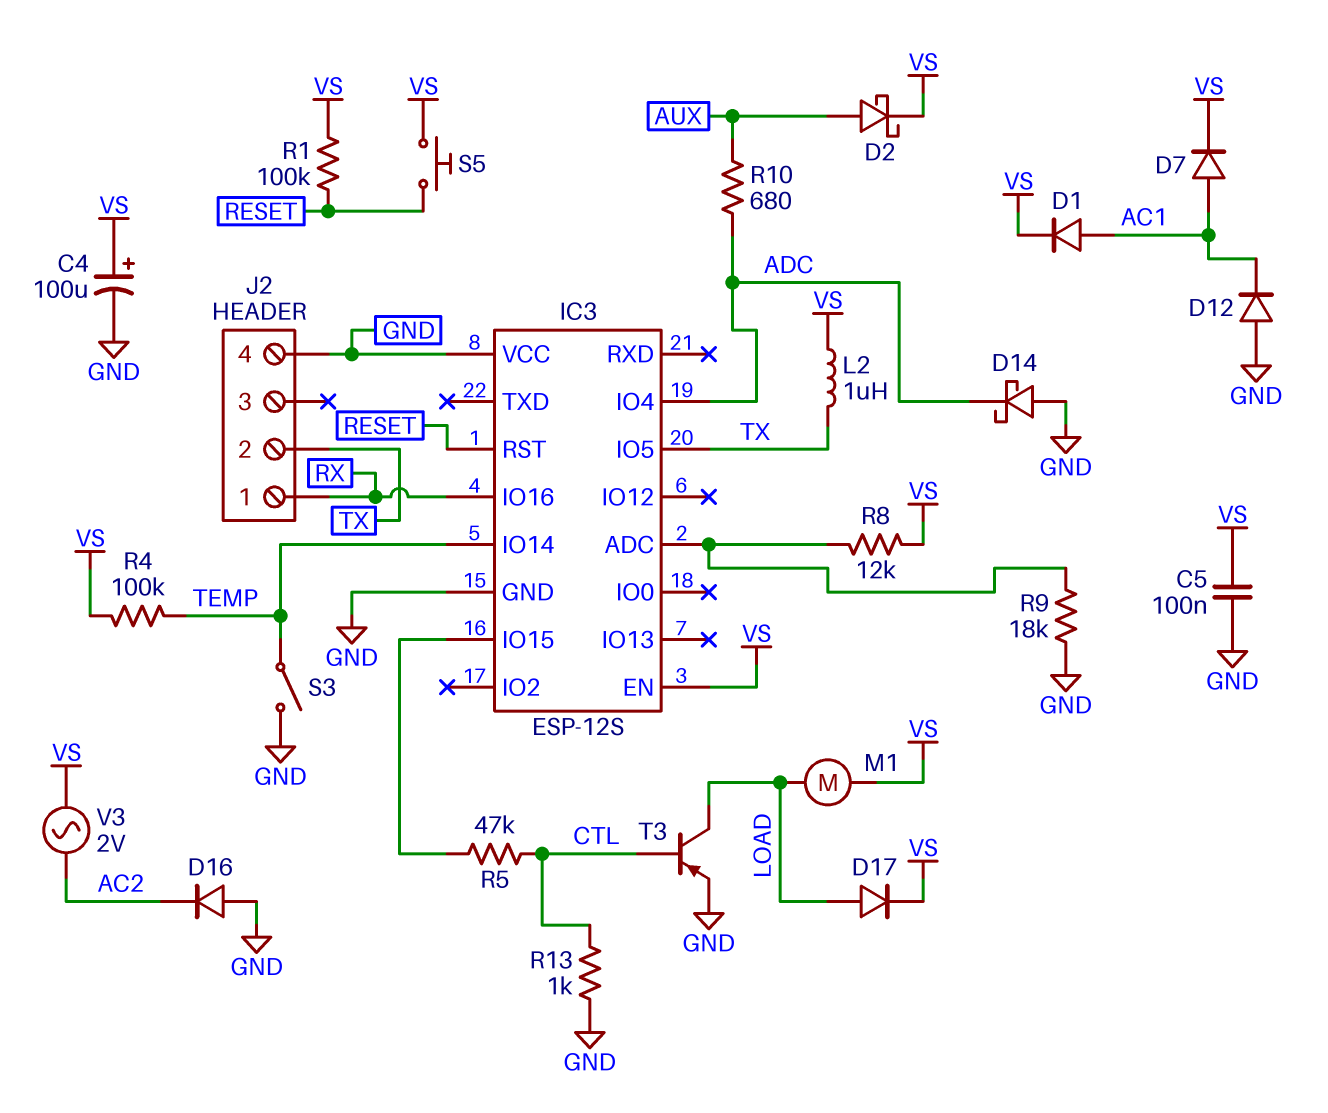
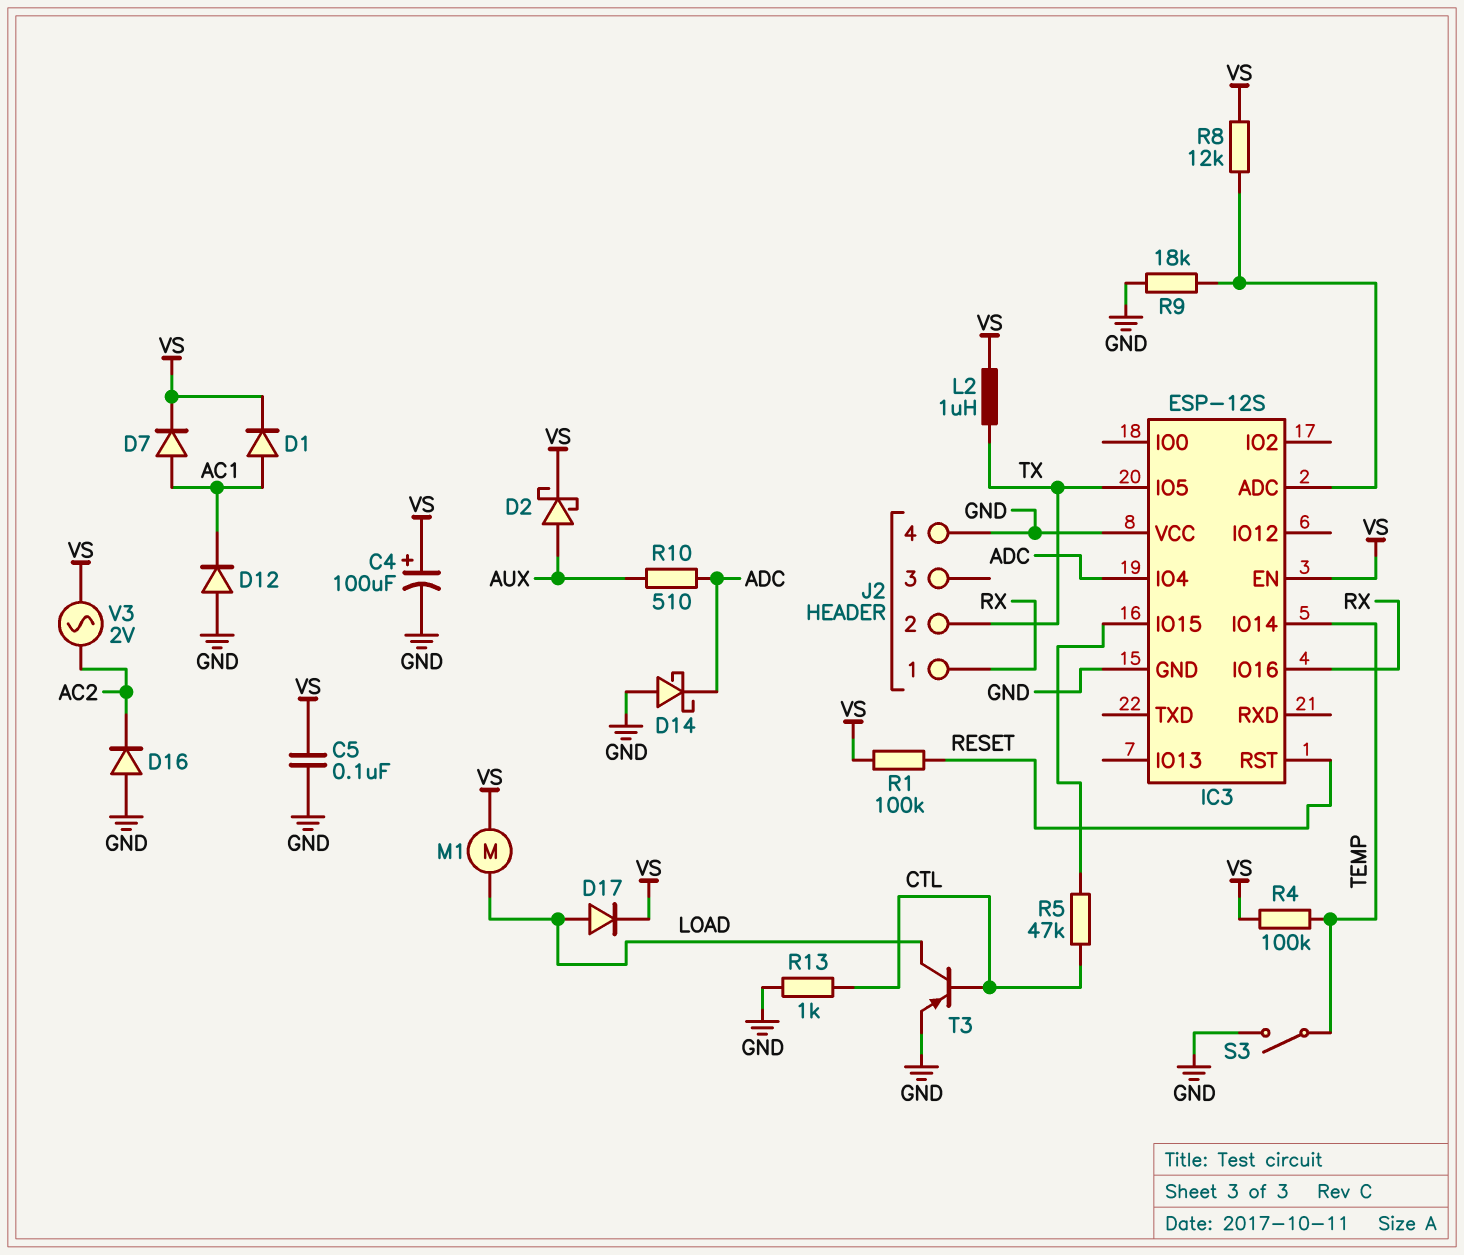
R10: 680 (ADC, AUX) -> 510 (ADC, AUX)
S5: button (RESET, VS) -> none

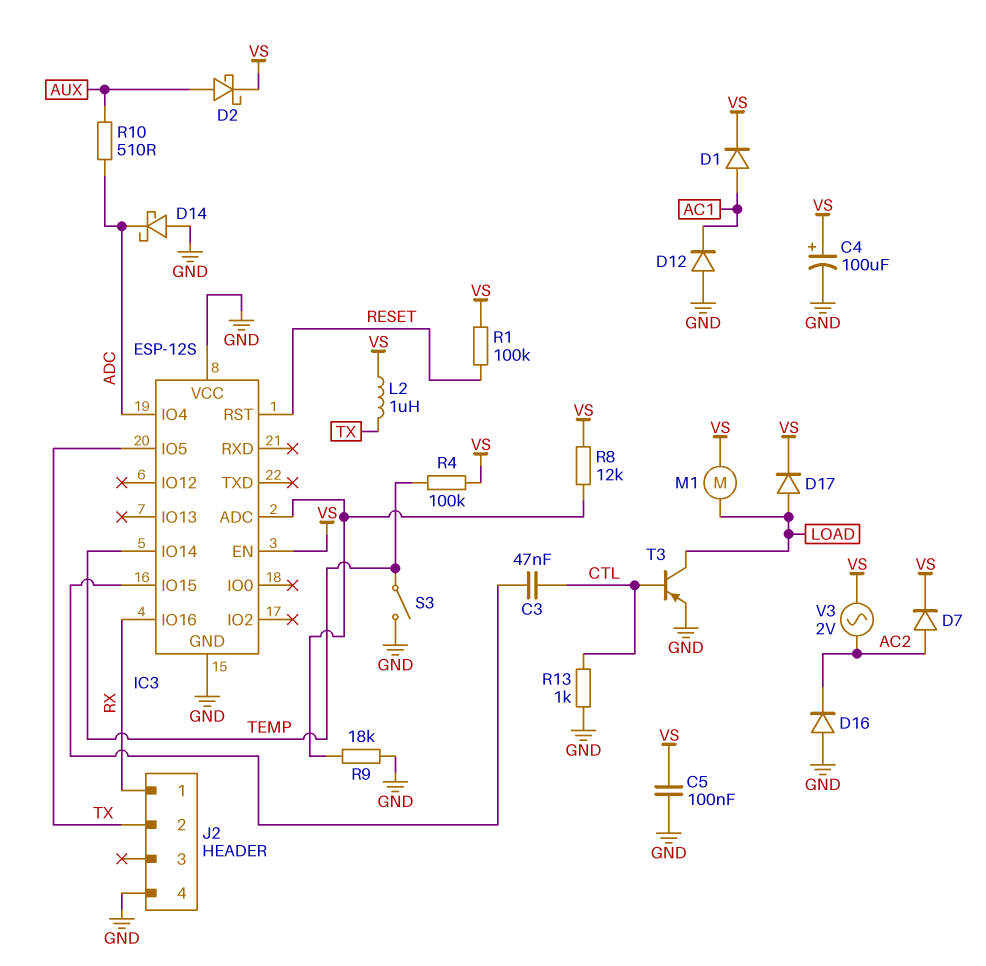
C3: none -> 47nF (CTL, IC3/IO15)
D7: diode (A AC1, K VS) -> diode (A AC2, K VS)
R5: 47k (CTL, IC3/IO15) -> none

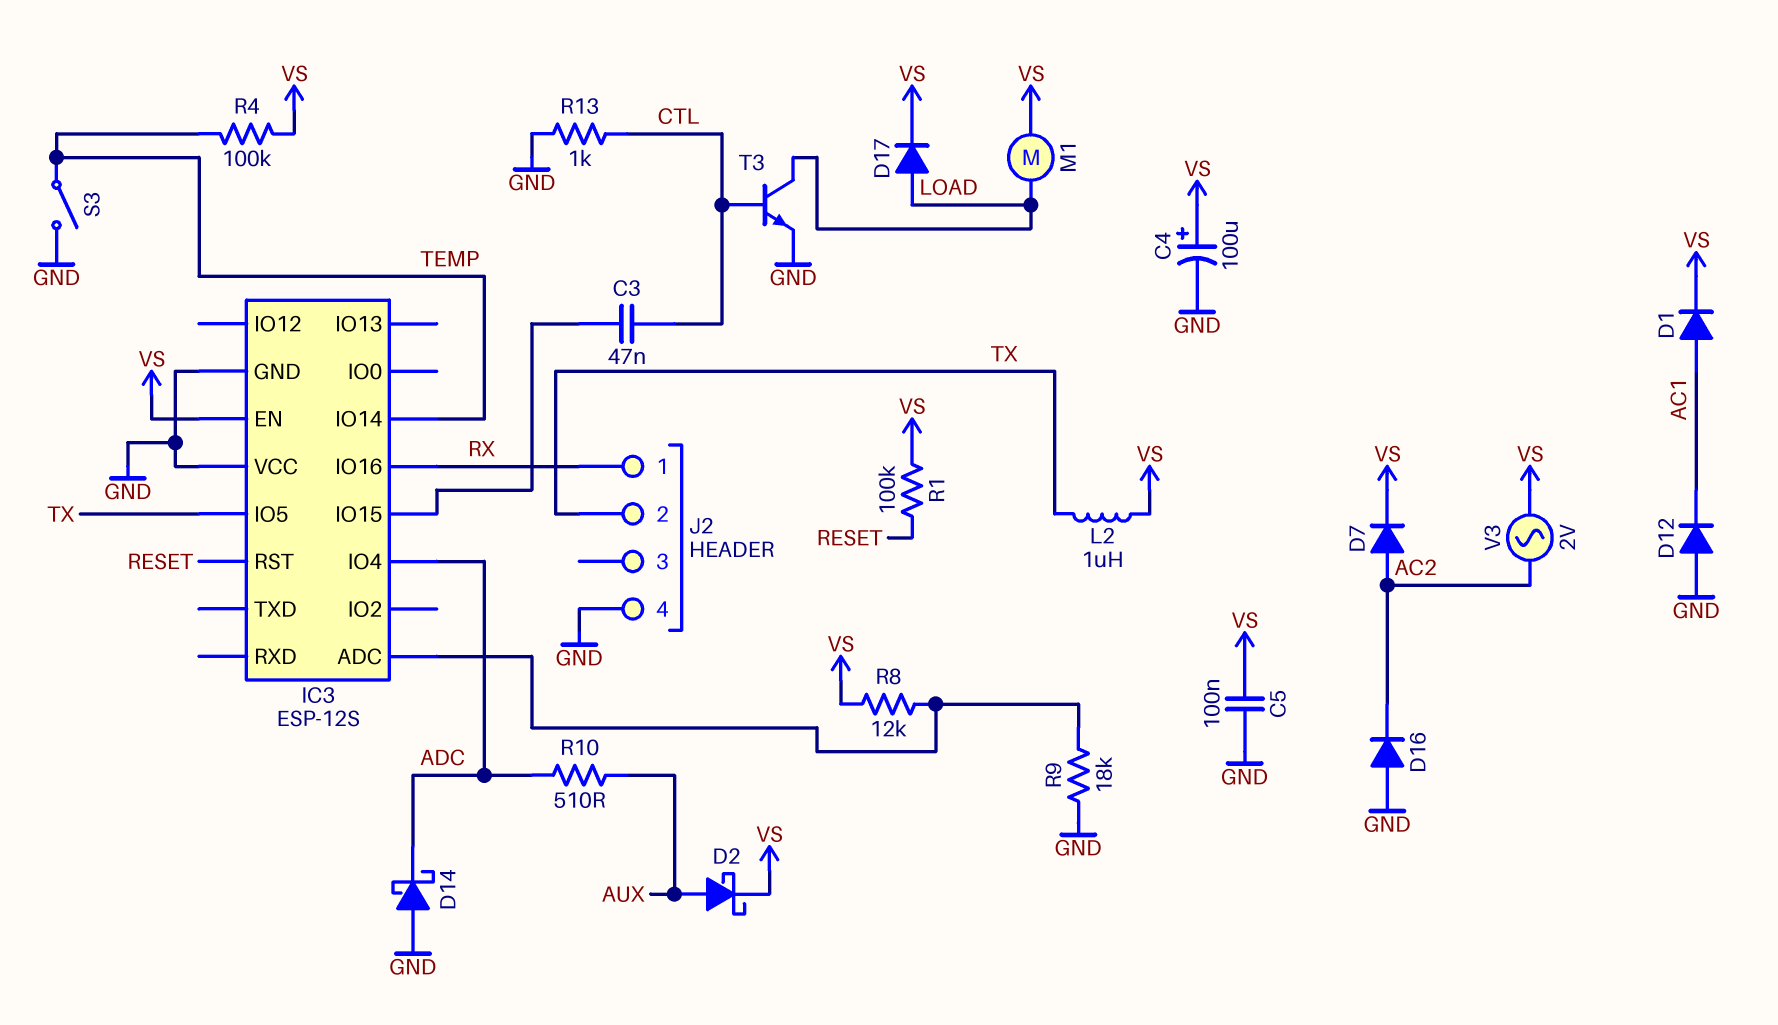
T3: PNP (B CTL, C LOAD, E GND) -> NPN (B CTL, C LOAD, E GND)

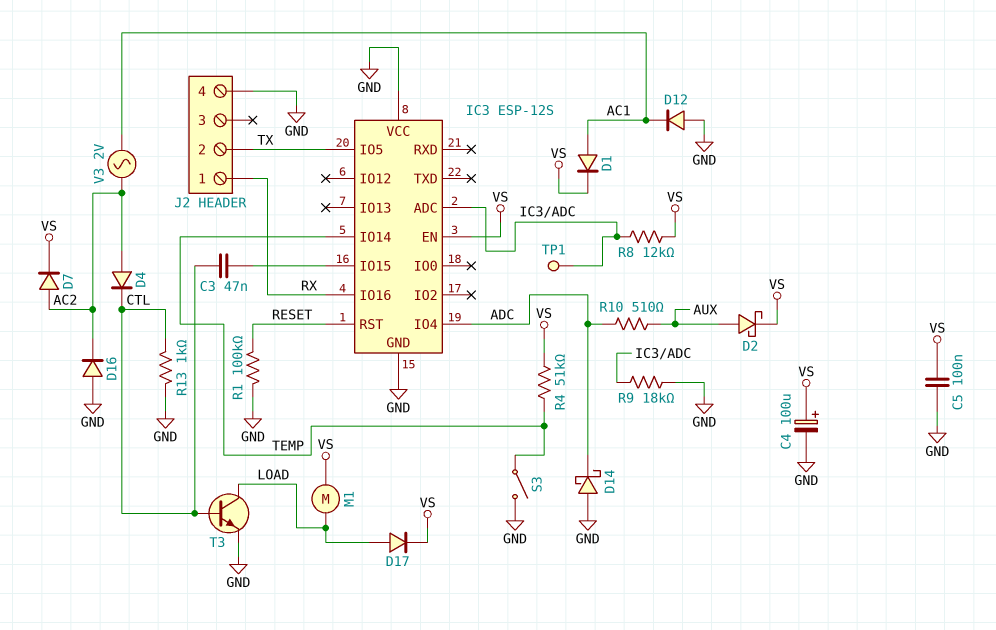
D4: none -> diode (A AC2, K CTL)
L2: 1uH (TX, VS) -> none
R1: 100k (RESET, VS) -> 100k (GND, RESET)
R4: 100k (TEMP, VS) -> 51k (TEMP, VS)
TP1: none -> test point (IC3/ADC)
V3: AC 2V (AC2, VS) -> AC 2V (AC1, AC2)

